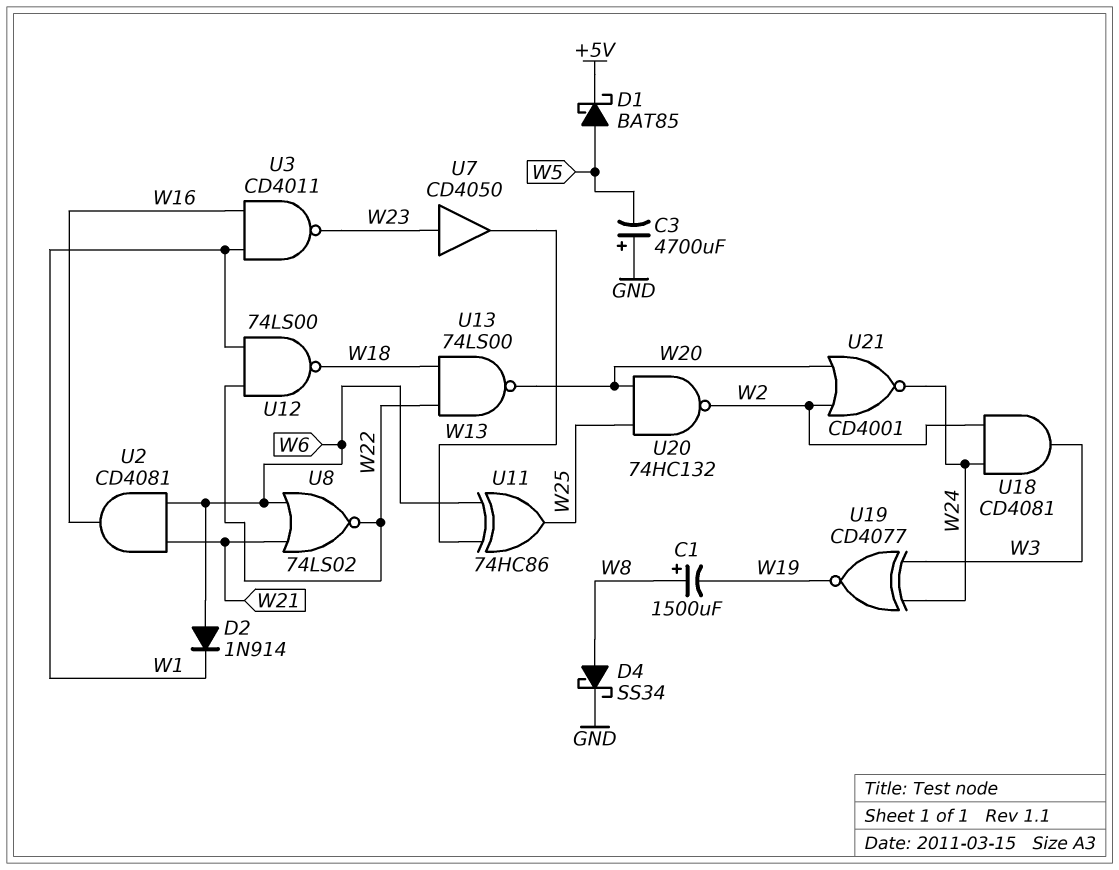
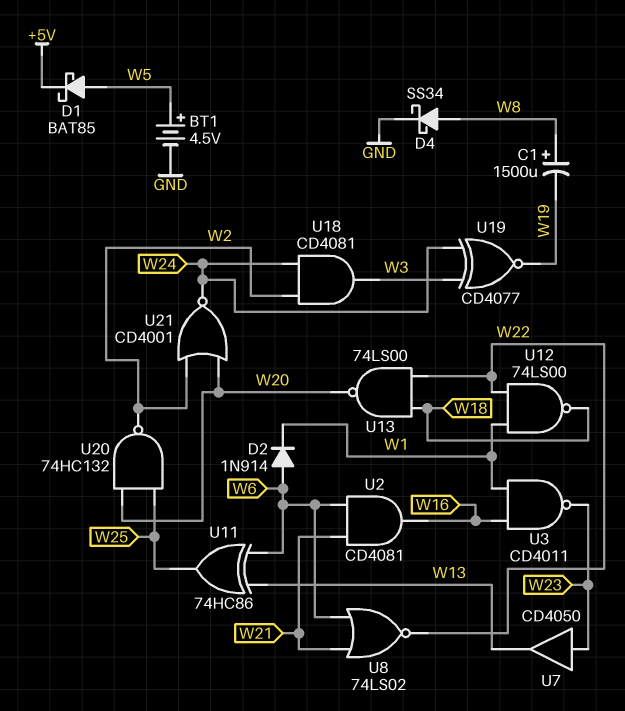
BT1: none -> 4.5V (plus W5, minus GND)
C3: 4700uF (plus GND, minus W5) -> none

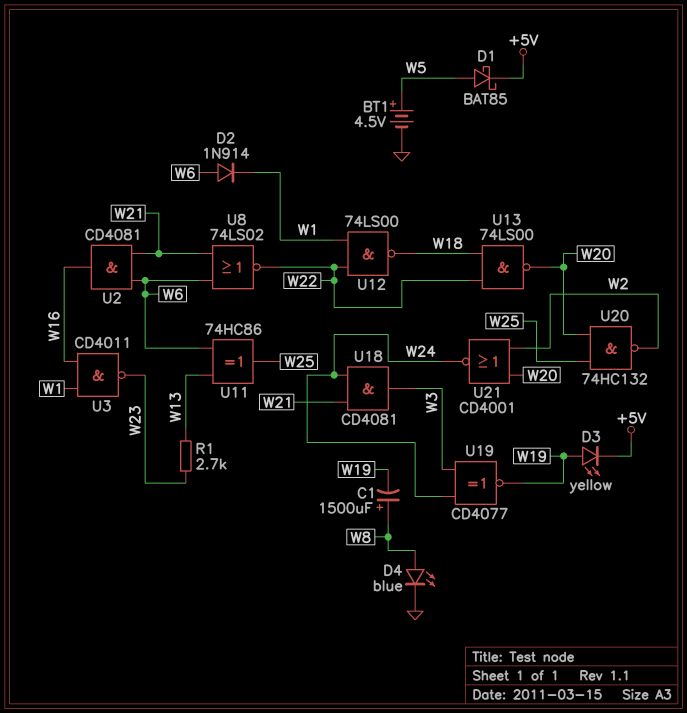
D3: none -> LED yellow (A W19, K +5V)
D4: schottky SS34 (A W8, K GND) -> LED blue (A W8, K GND)
R1: none -> 2.7k (W13, W23)
U7: buffer CD4050 (in W23, out W13) -> none
U18: AND CD4081 (in W2, in W24, out W3) -> AND CD4081 (in W21, in W24, out W3)

